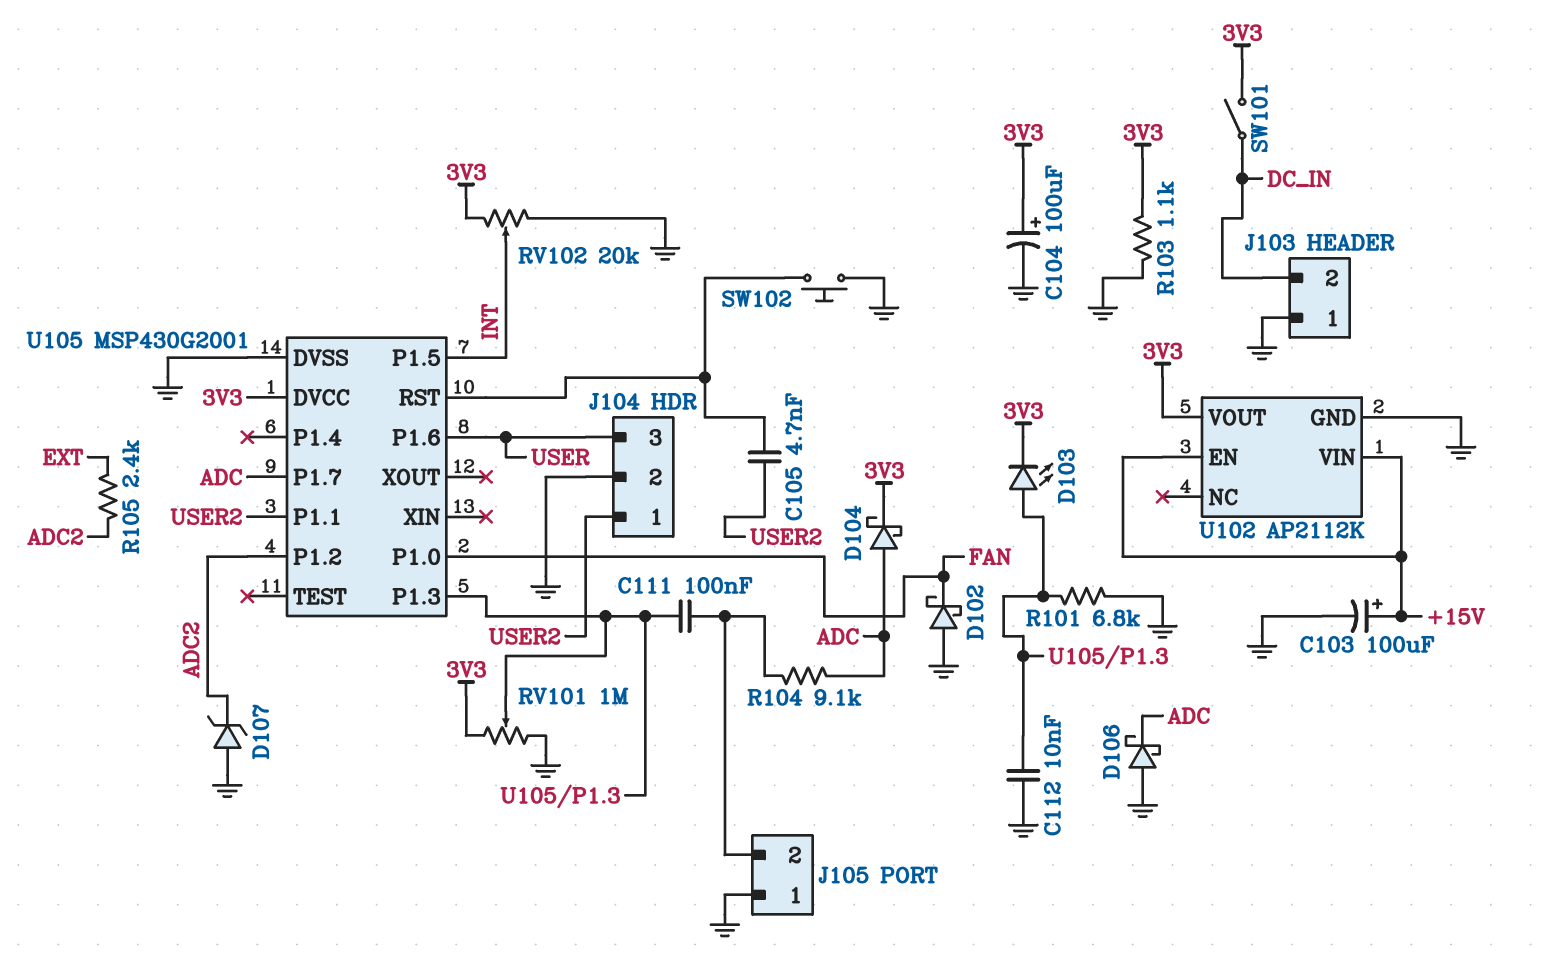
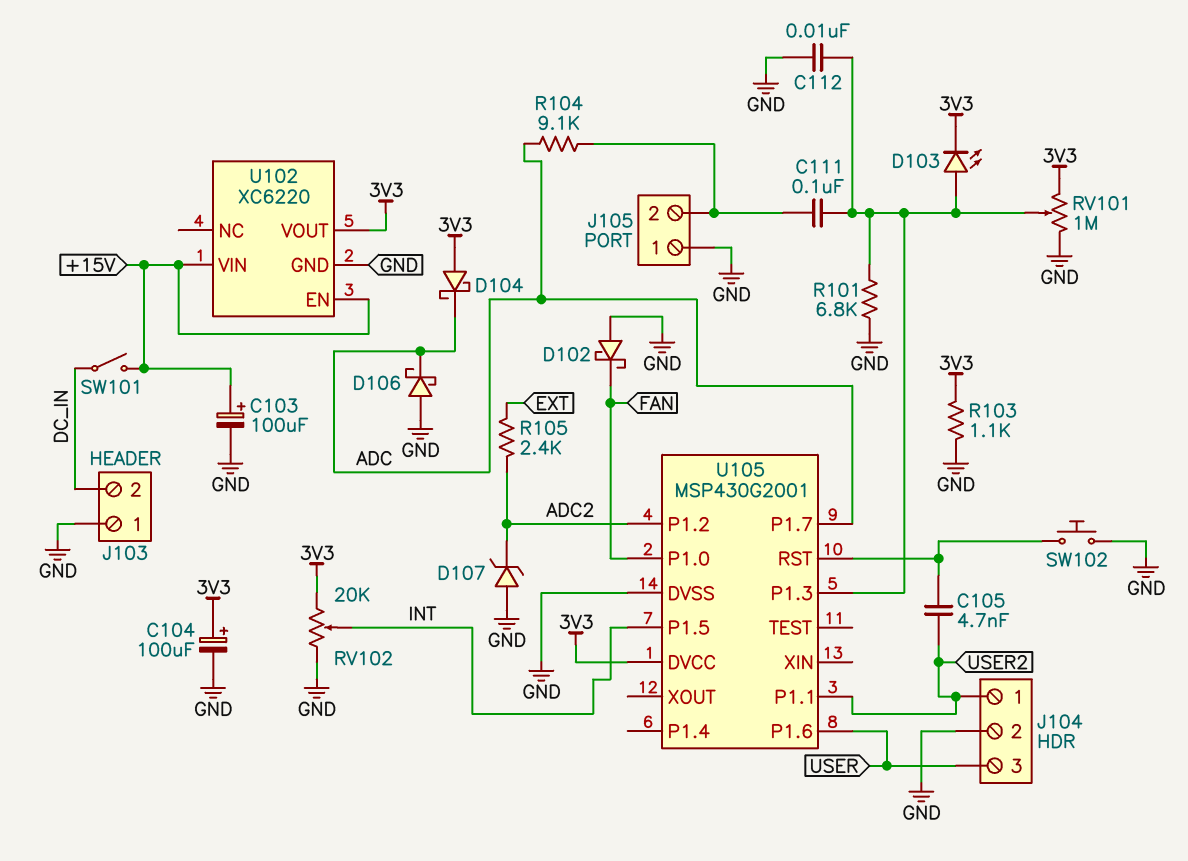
D104: schottky (A ADC, K 3V3) -> schottky (A 3V3, K ADC)
SW101: switch (3V3, DC_IN) -> switch (+15V, DC_IN)
U102: AP2112K -> XC6220

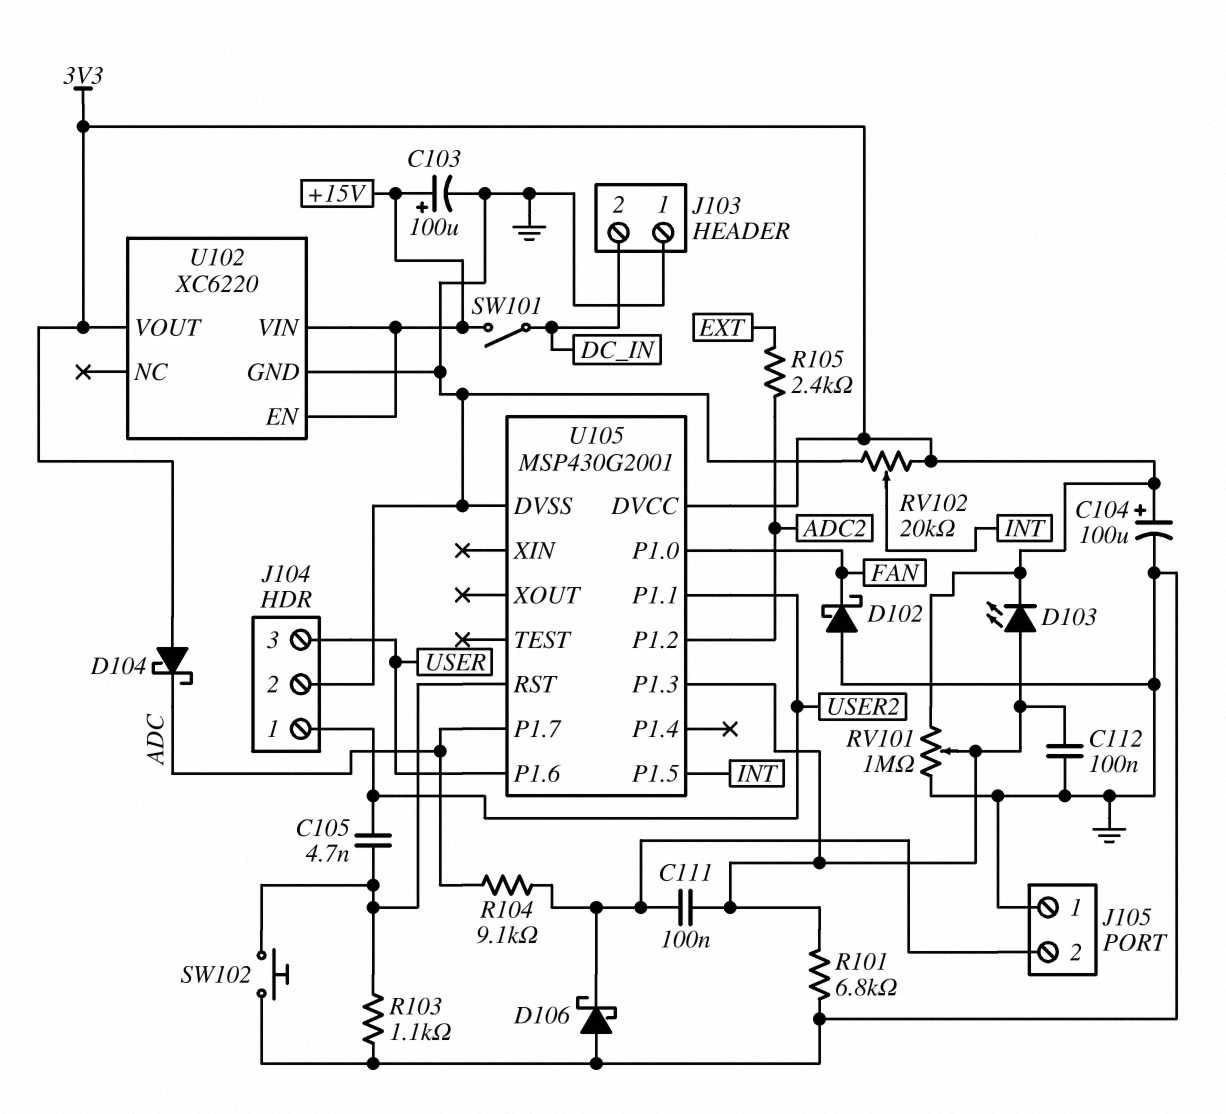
C112: 10nF (GND, U105/P1.3) -> 100nF (GND, U105/P1.3)
D106: schottky (A GND, K ADC) -> schottky (A GND, K J105/2)
D107: zener (A GND, K ADC2) -> none
R103: 1.1k (3V3, GND) -> 1.1k (GND, U105/RST)

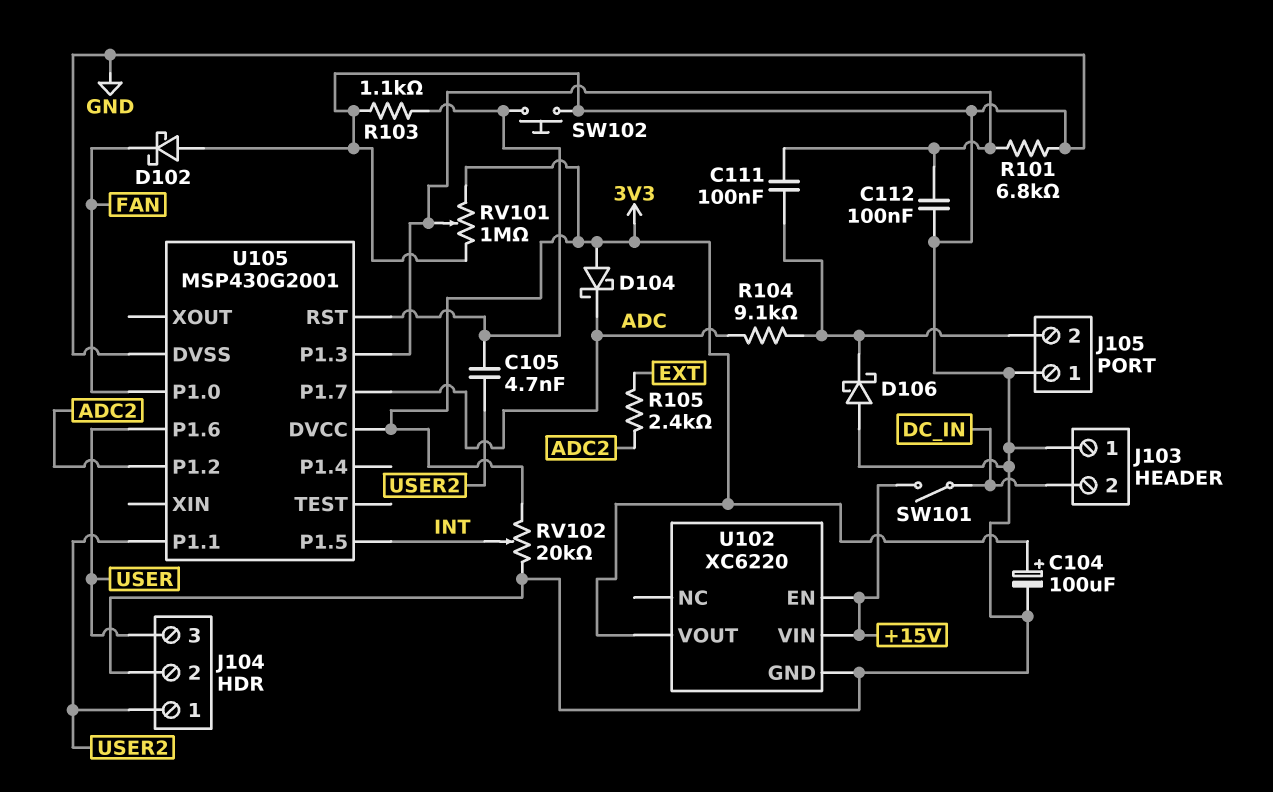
C103: 100uF (plus +15V, minus GND) -> none
D103: LED (A U105/P1.3, K 3V3) -> none

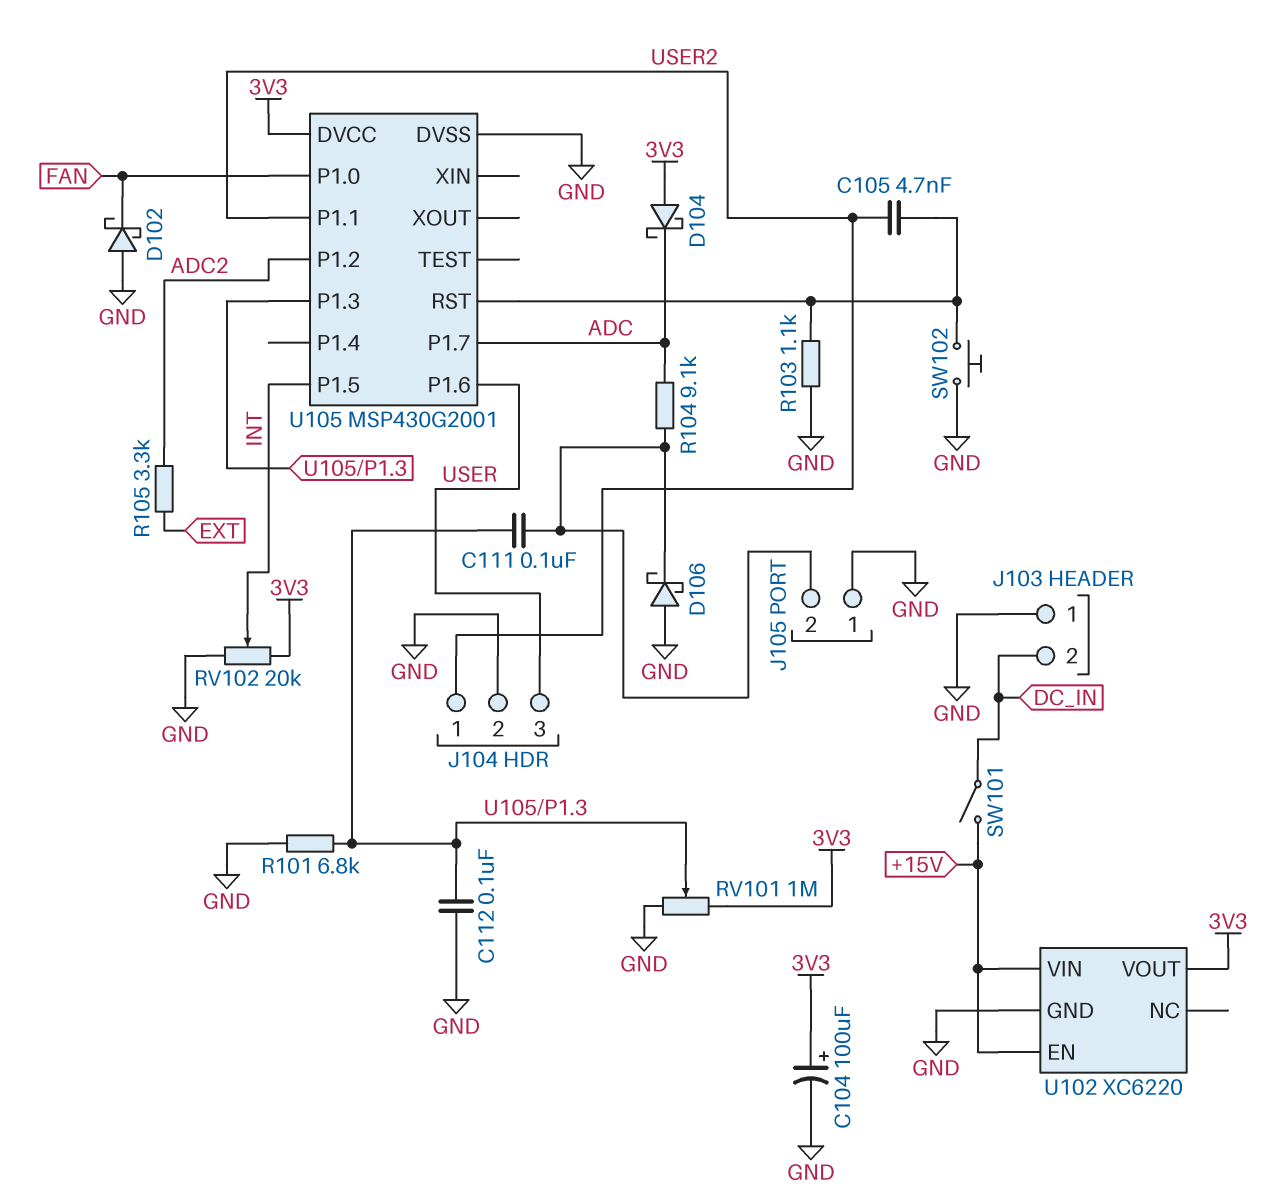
R105: 2.4k (ADC2, EXT) -> 3.3k (ADC2, EXT)

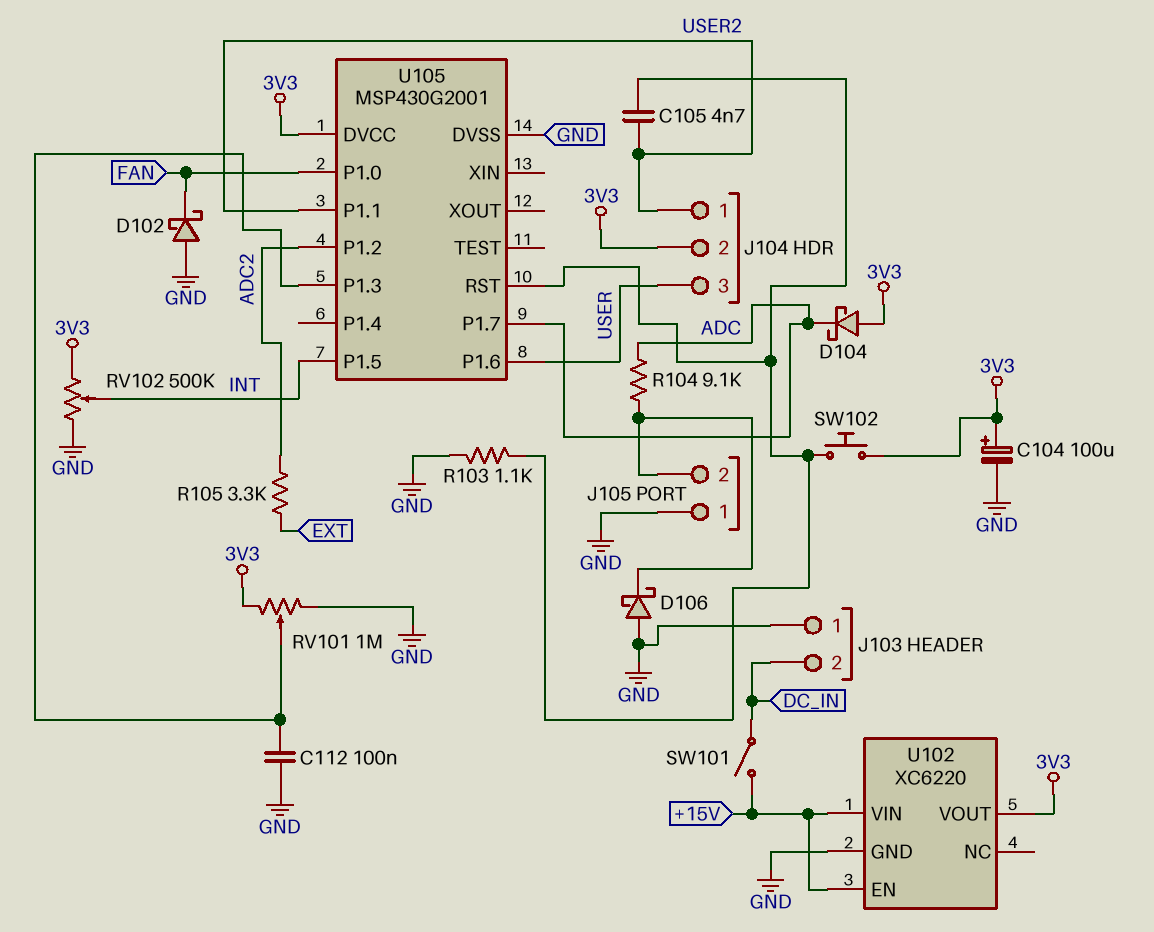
C111: 100nF (J105/2, U105/P1.3) -> none
J104 pin 2: GND -> 3V3
R101: 6.8k (GND, U105/P1.3) -> none
RV102: 20k (3V3, GND, wiper INT) -> 500k (3V3, GND, wiper INT)
SW102: button (GND, U105/RST) -> button (3V3, U105/RST)

